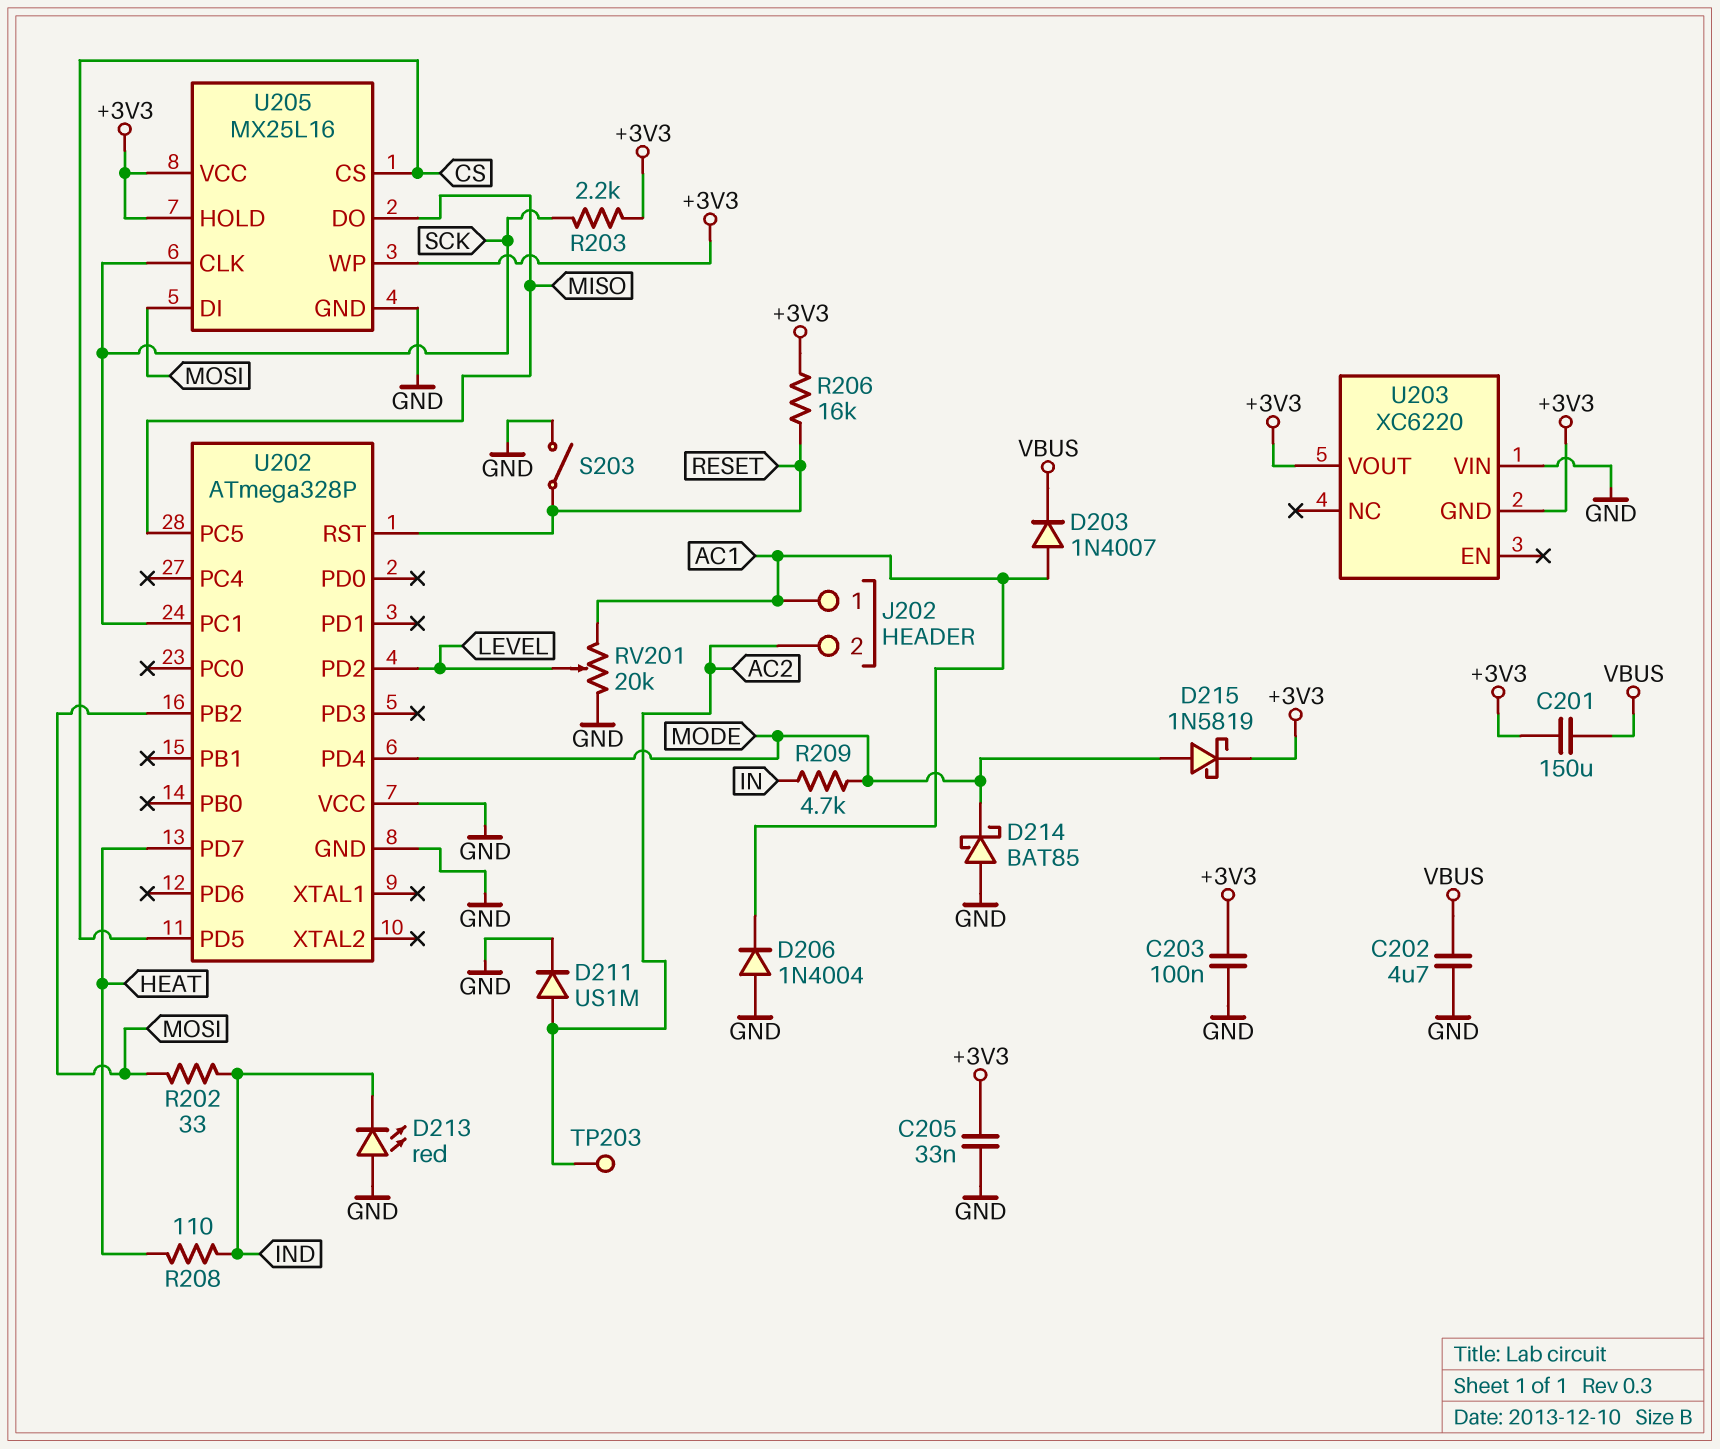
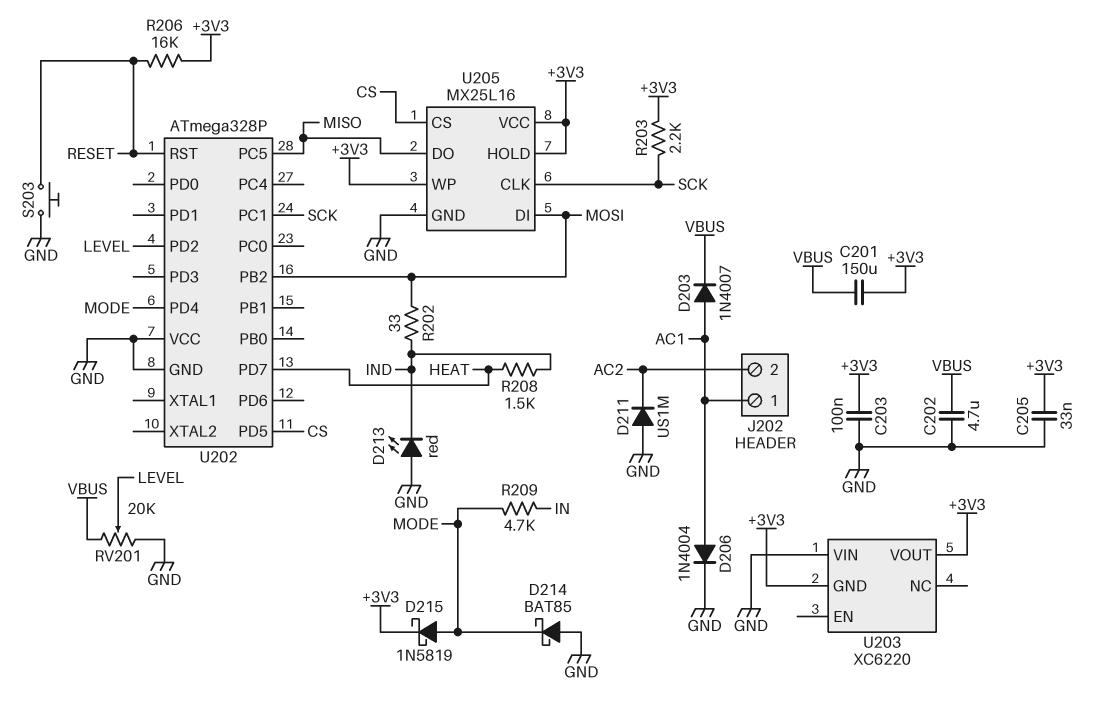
D206: diode 1N4004 (A GND, K AC1) -> diode 1N4004 (A AC1, K GND)
D211: diode US1M (A AC2, K GND) -> diode US1M (A GND, K AC2)
R208: 110 (HEAT, IND) -> 1.5k (HEAT, IND)
RV201: 20k (AC1, GND, wiper LEVEL) -> 20k (GND, VBUS, wiper LEVEL)
S203: switch (GND, RESET) -> button (GND, RESET)
TP203: test point (AC2) -> none

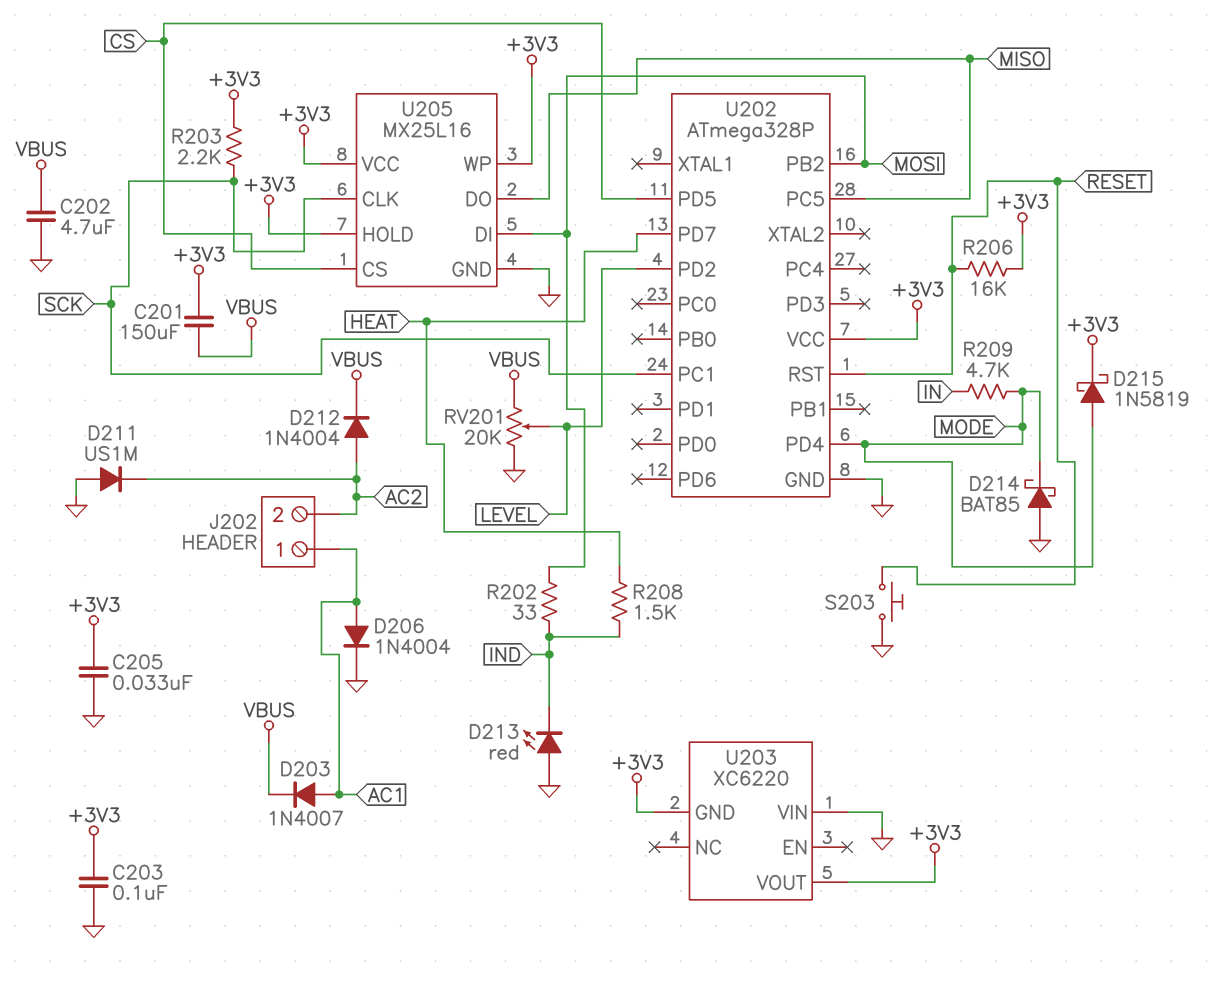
D212: none -> diode 1N4004 (A AC2, K VBUS)
U202 pin VCC: GND -> +3V3

